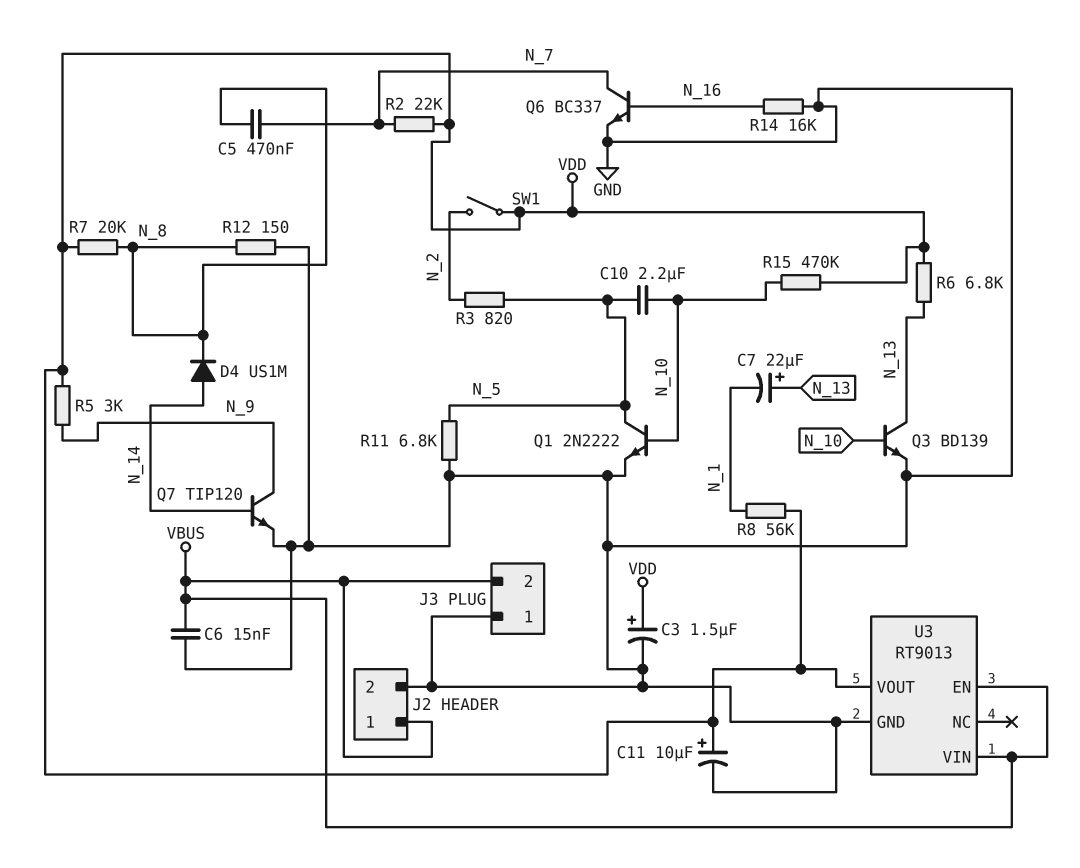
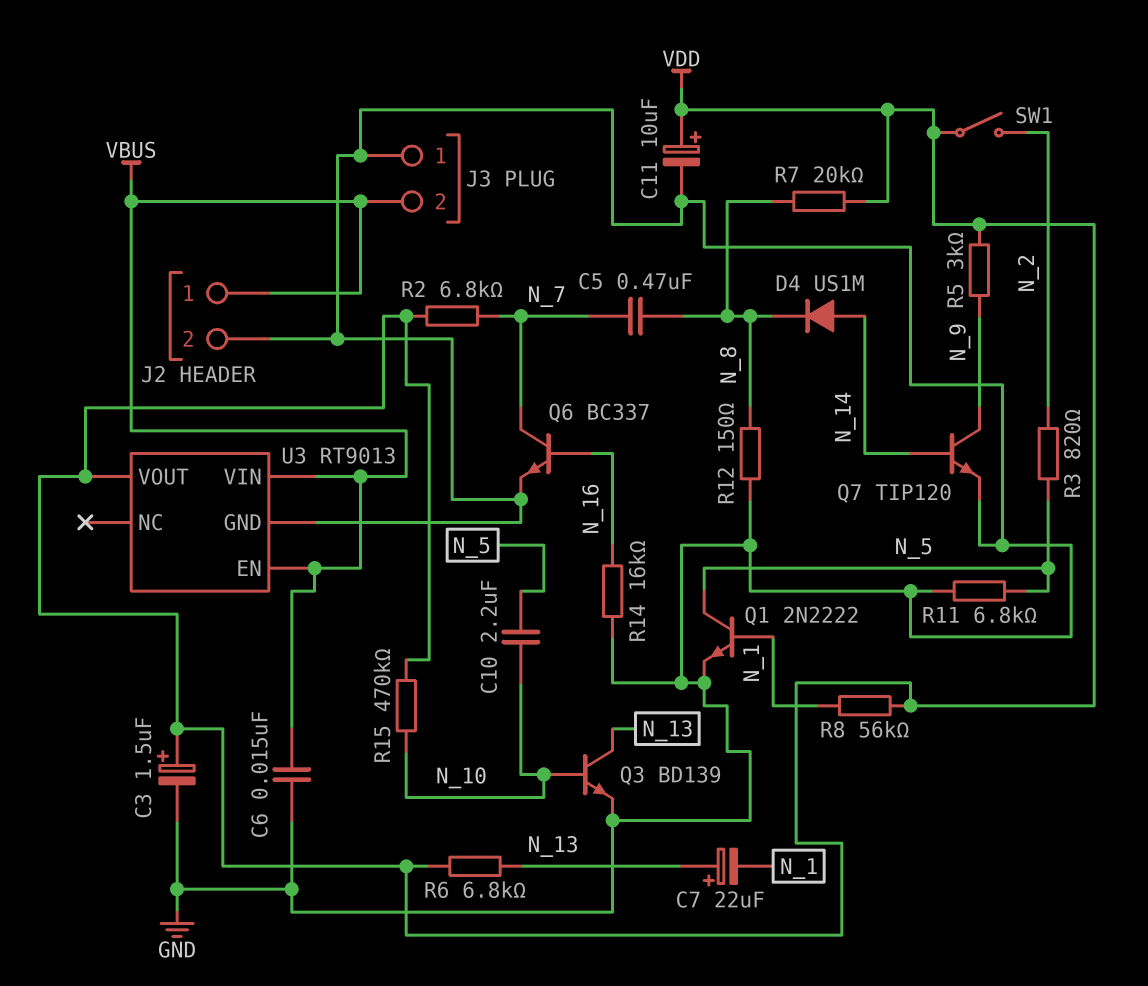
Q1: NPN 2N2222 (B N_10, C N_5, E GND) -> NPN 2N2222 (B N_1, C N_5, E GND)
R2: 22k (N_7, VDD) -> 6.8k (N_7, VDD)

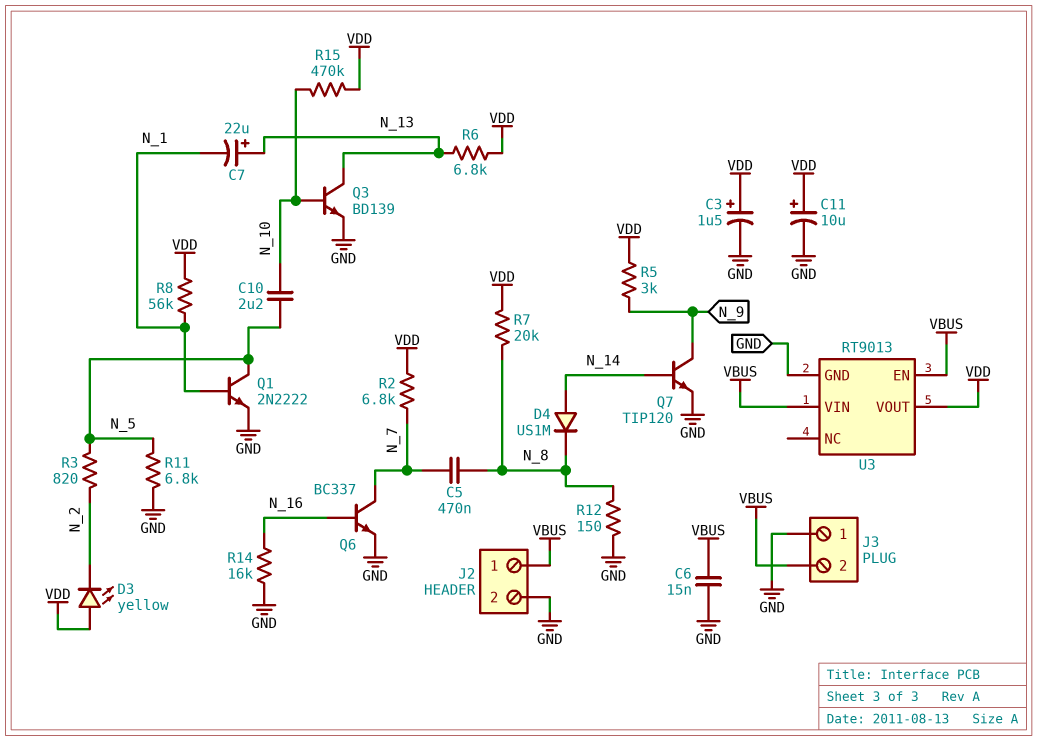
D3: none -> LED yellow (A VDD, K N_2)
SW1: switch (N_2, VDD) -> none

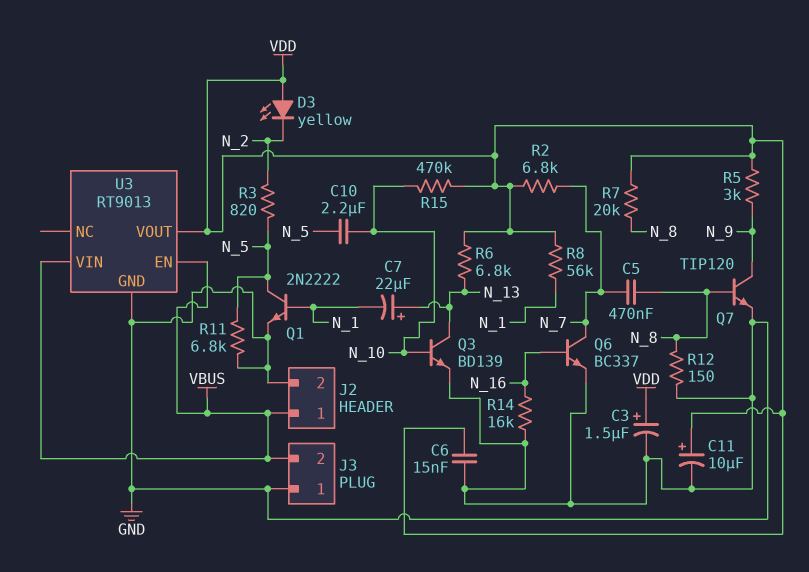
C6: 15nF (GND, VBUS) -> 15nF (GND, VDD)
D4: diode US1M (A N_14, K N_8) -> none
Q7: NPN TIP120 (B N_14, C N_9, E GND) -> NPN TIP120 (B N_8, C N_9, E GND)

